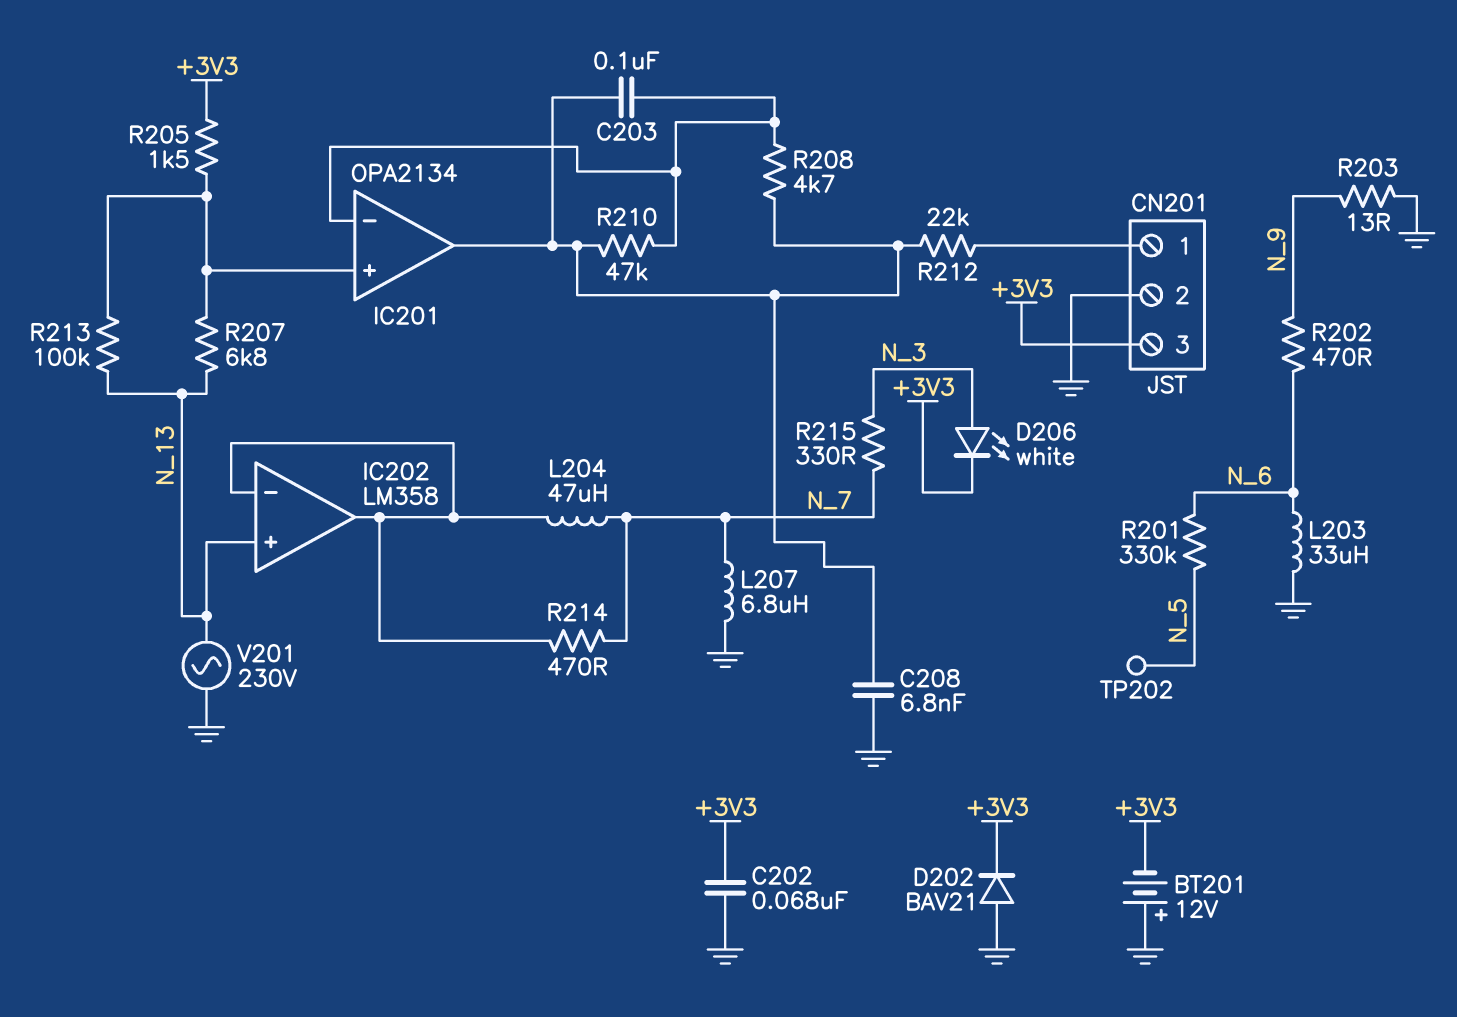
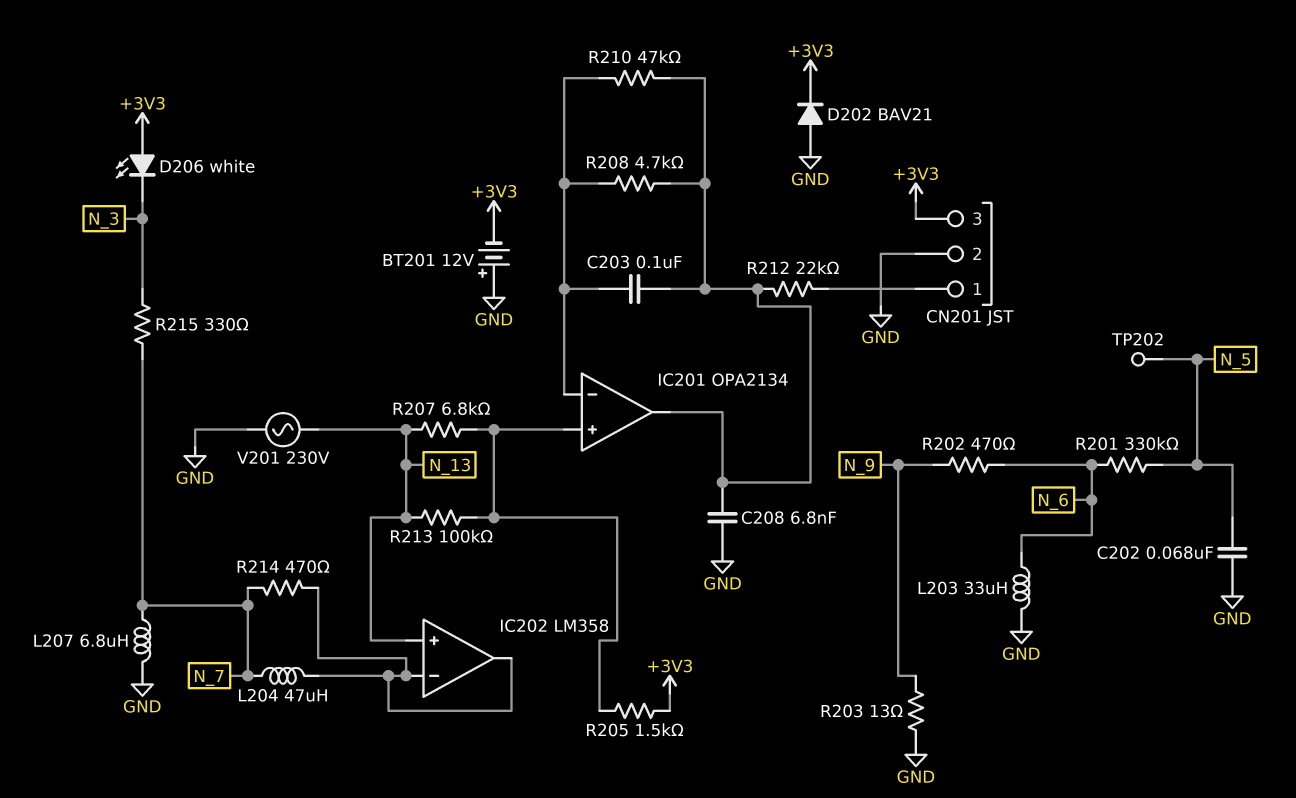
C202: 68nF (+3V3, GND) -> 68nF (GND, N_5)
D206: LED white (A N_3, K +3V3) -> LED white (A +3V3, K N_3)

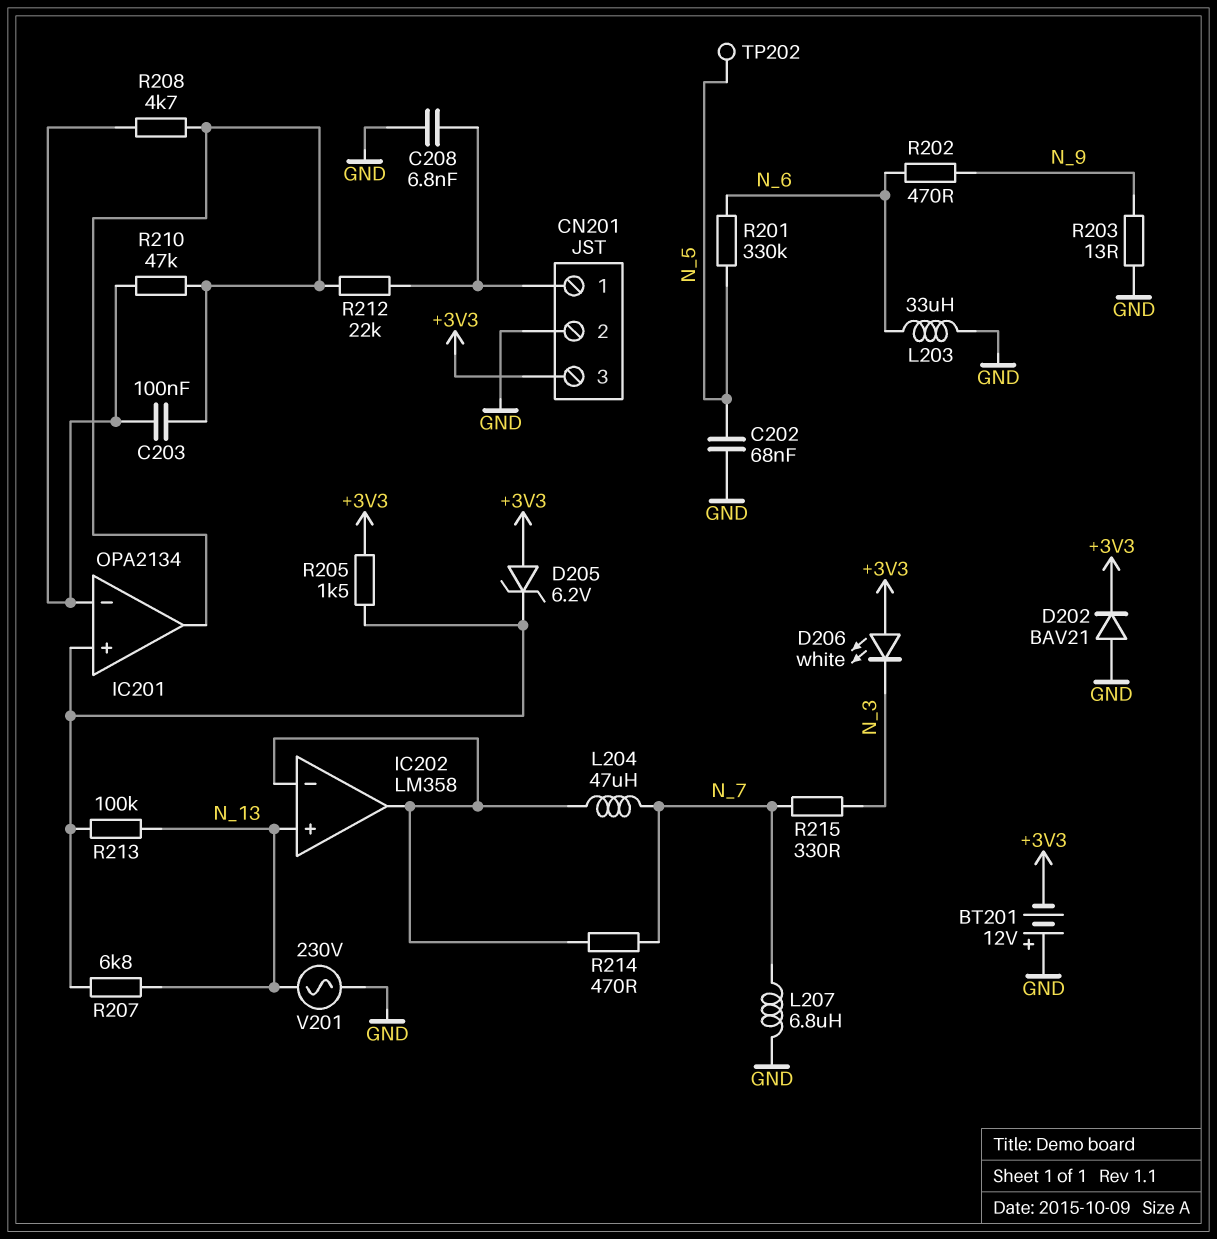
C208: 6.8nF (GND, IC201/out) -> 6.8nF (CN201/1, GND)
D205: none -> zener 6.2V (A +3V3, K IC201/in+)

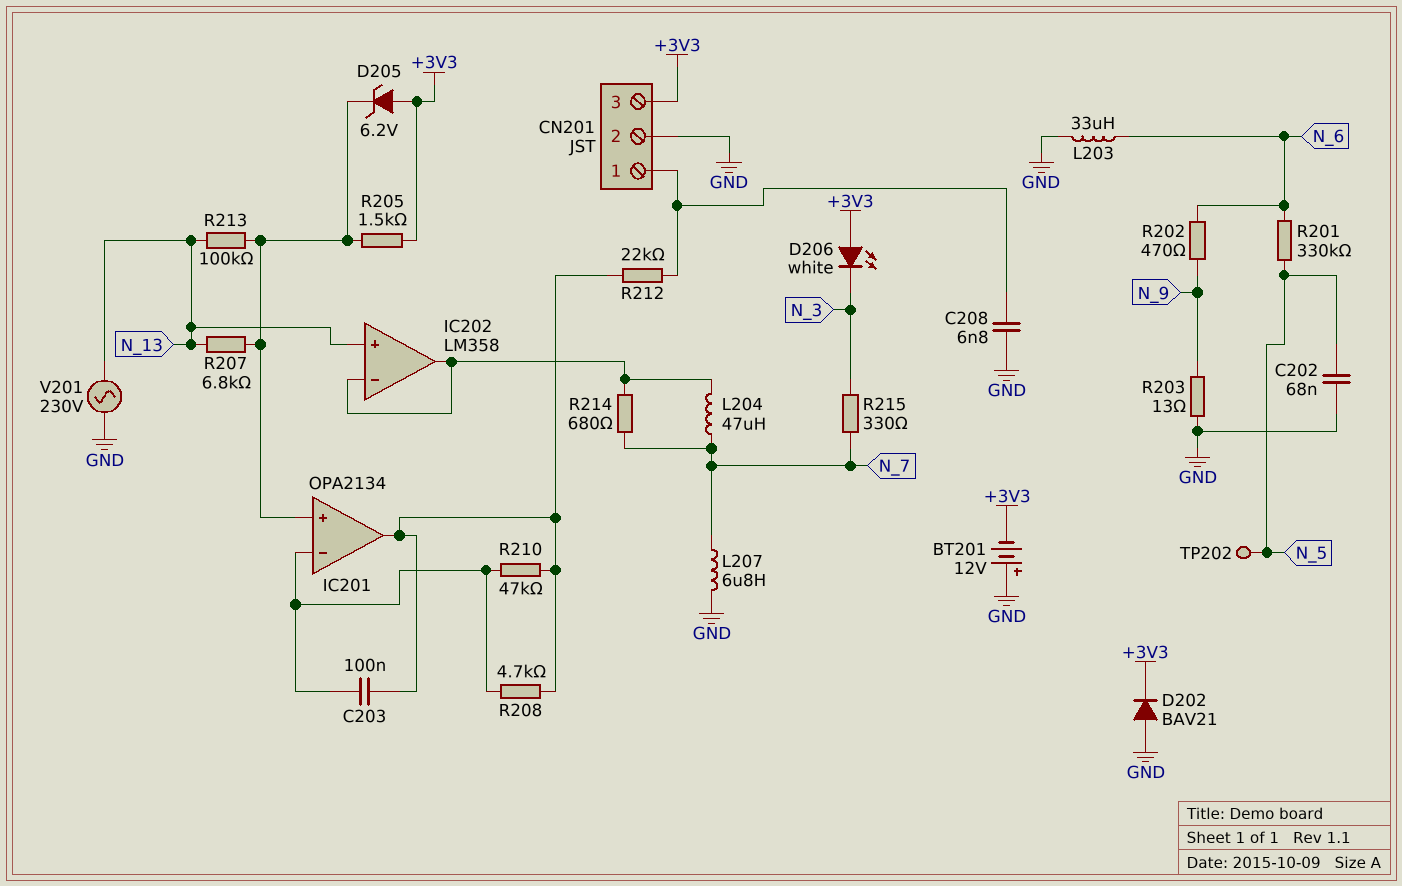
R214: 470 (IC202/in-, N_7) -> 680 (IC202/in-, N_7)

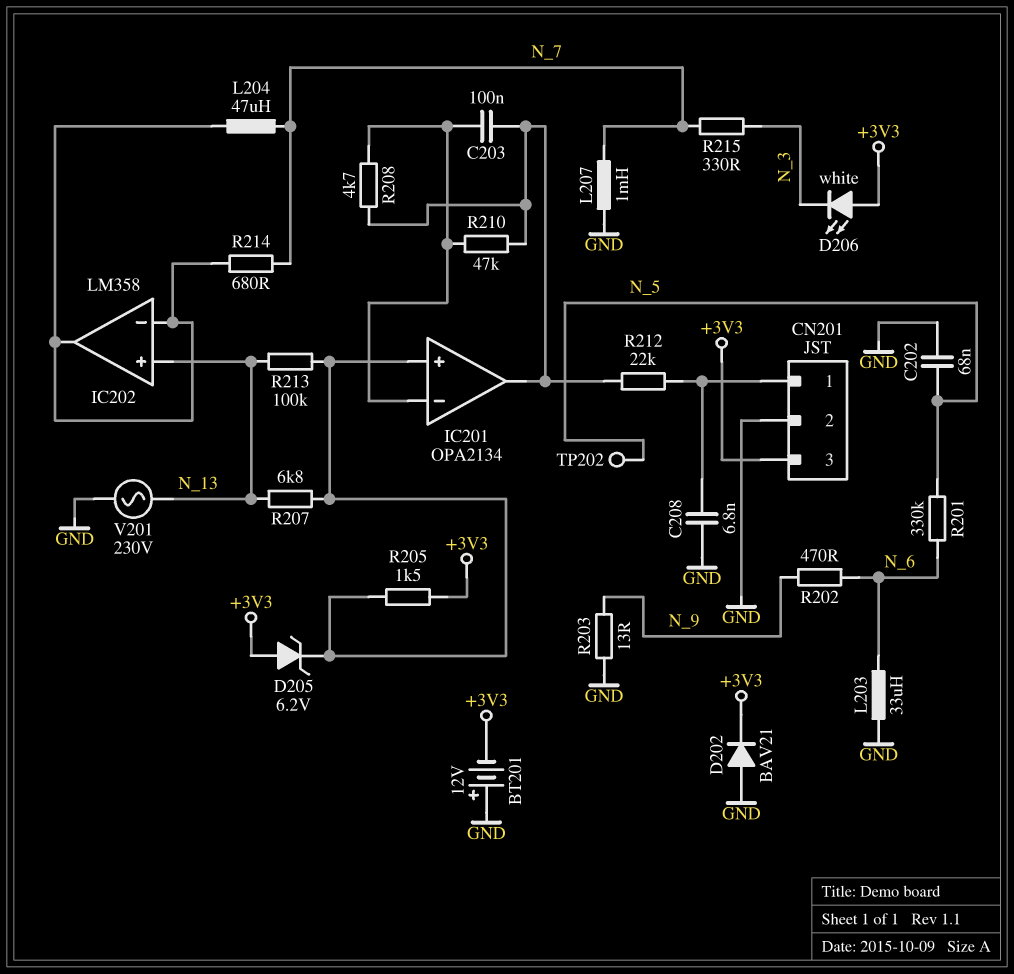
L207: 6.8uH (GND, N_7) -> 1mH (GND, N_7)

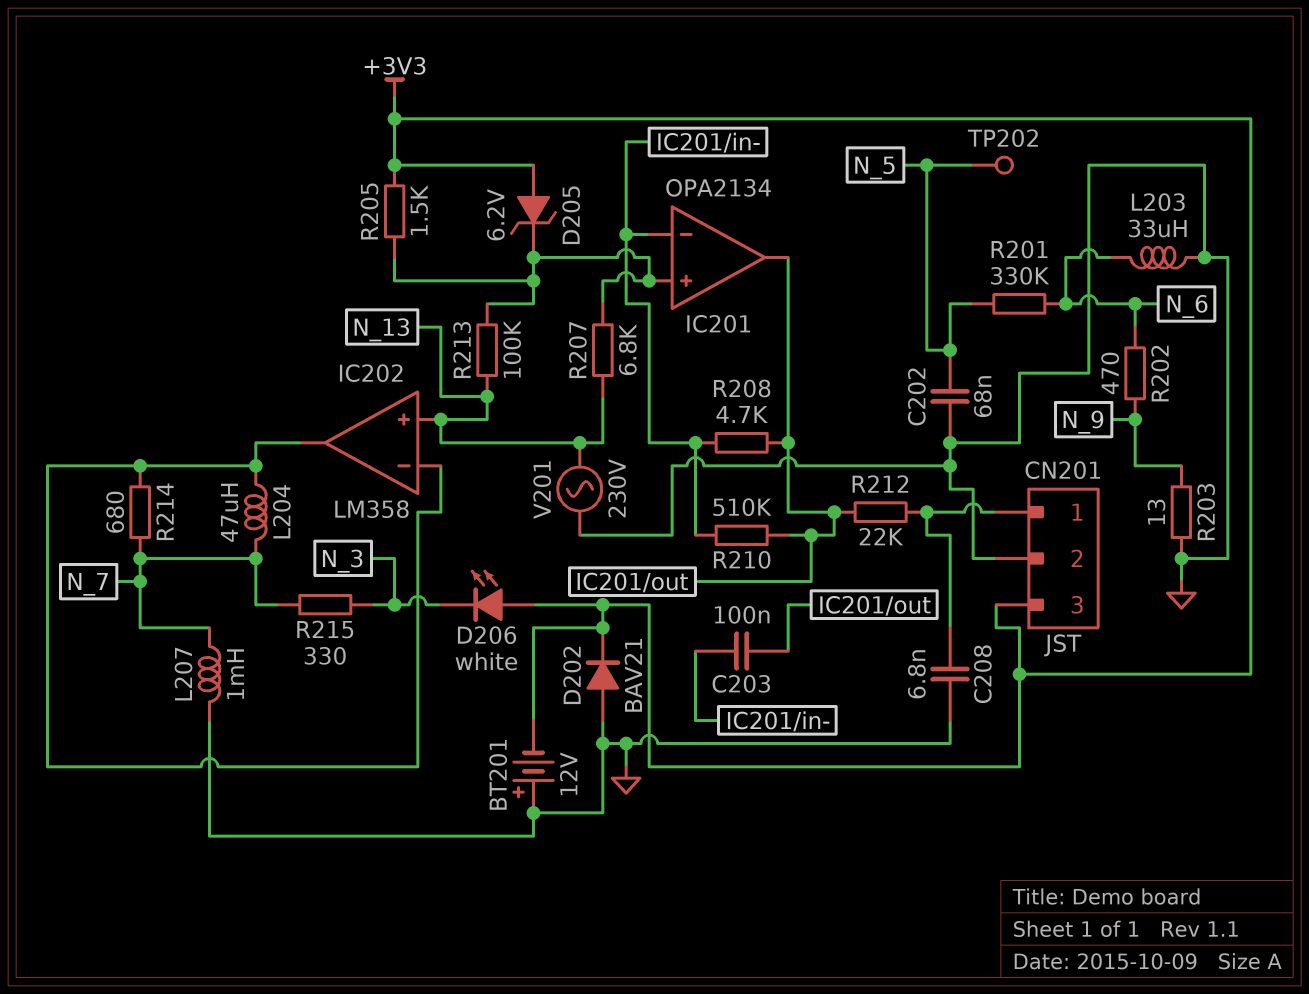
R210: 47k (IC201/in-, IC201/out) -> 510k (IC201/in-, IC201/out)

